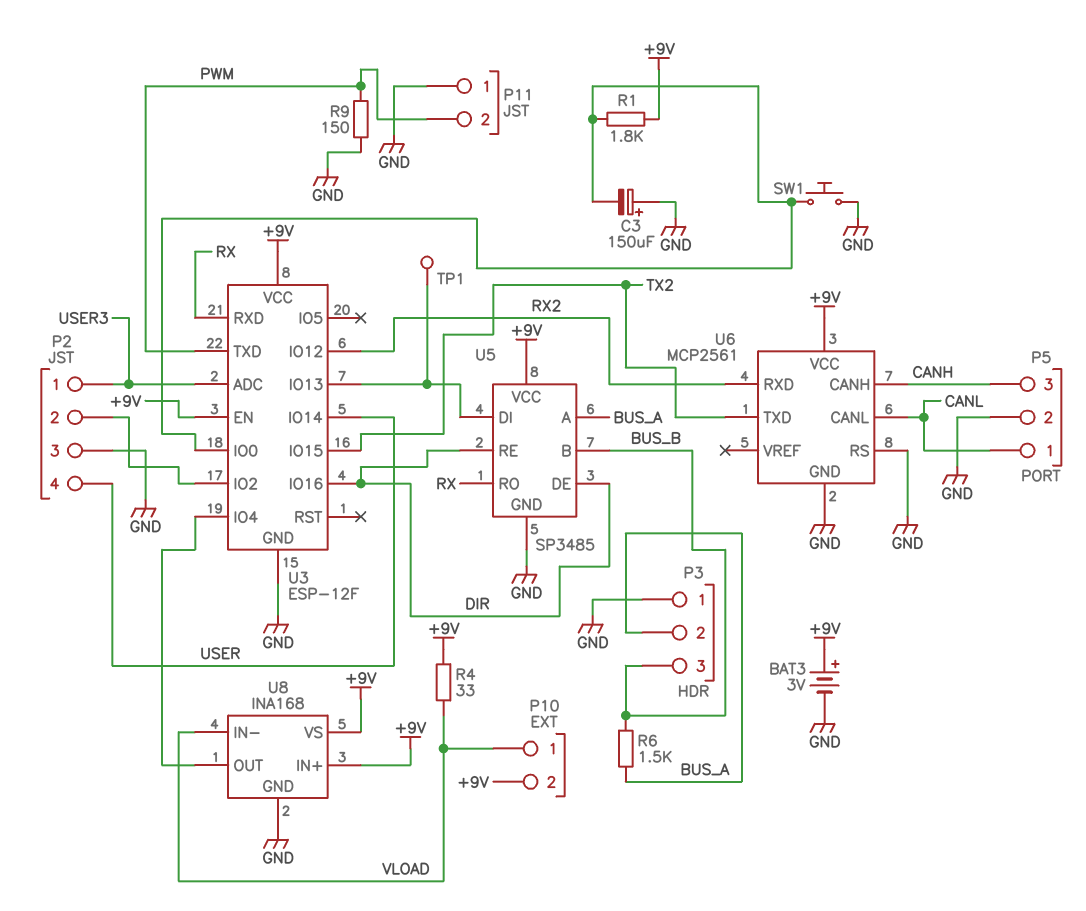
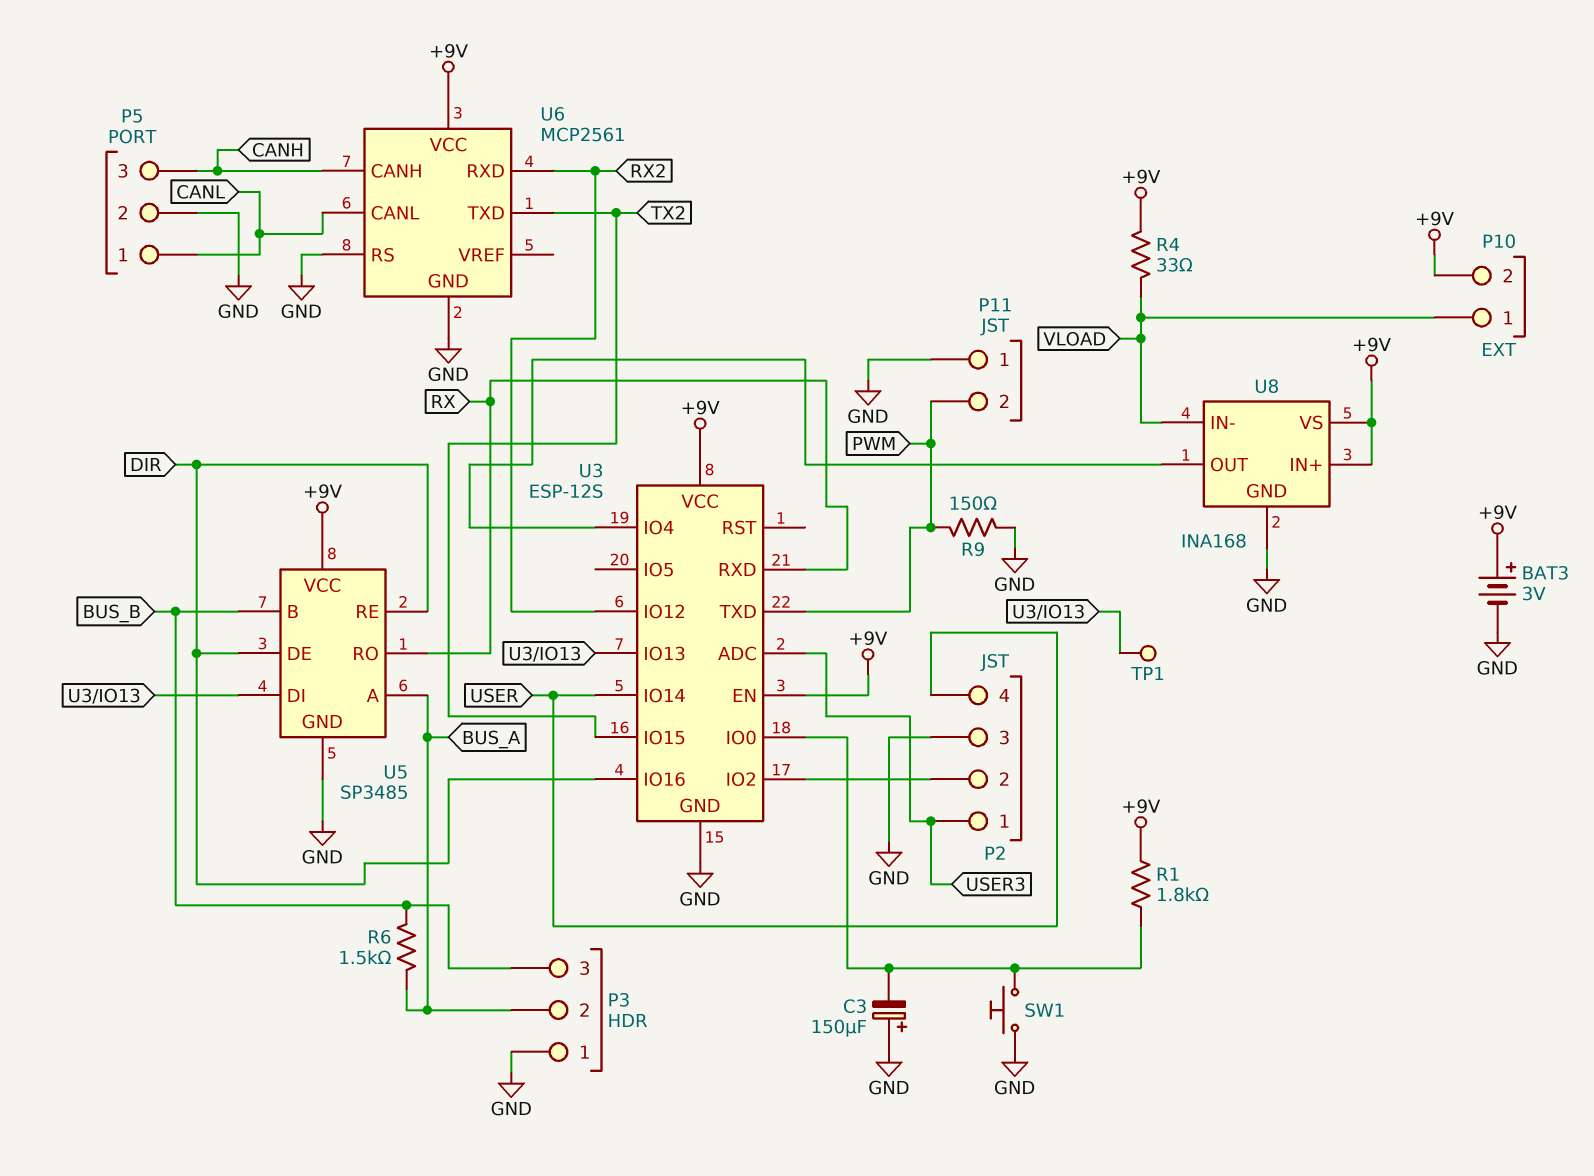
U3: ESP-12F -> ESP-12S

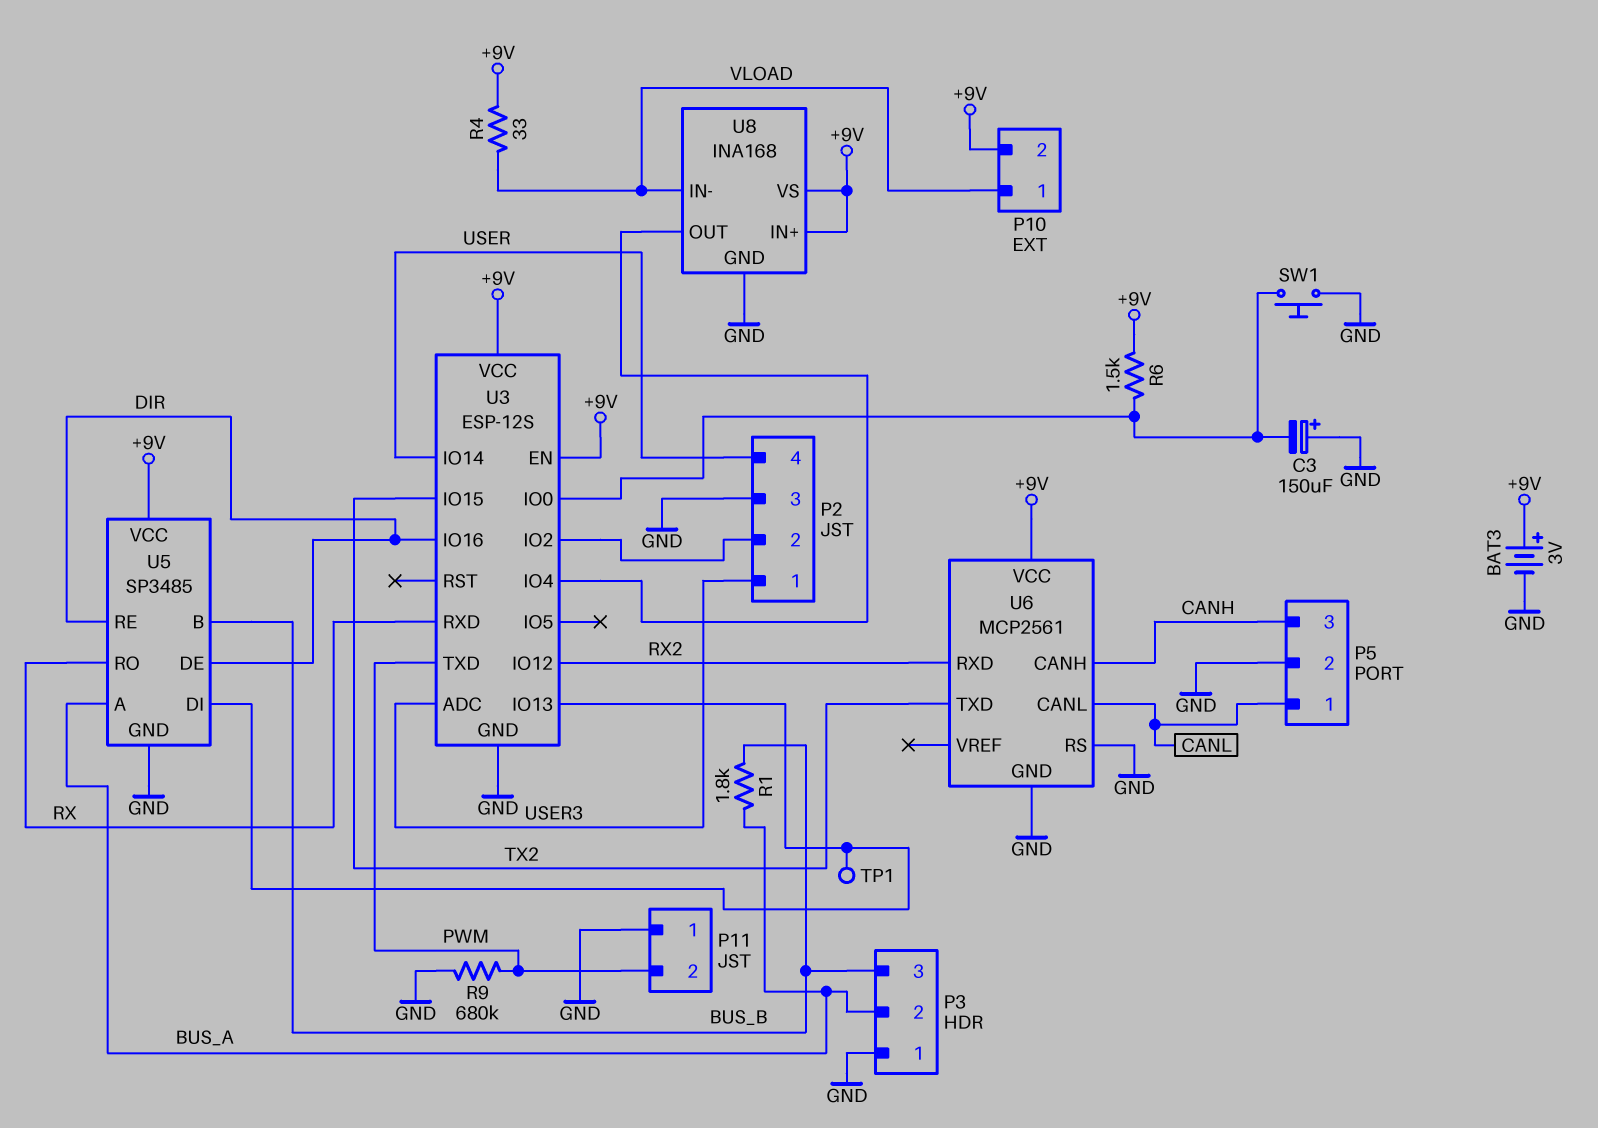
R1: 1.8k (+9V, U3/IO0) -> 1.8k (BUS_A, BUS_B)
R6: 1.5k (BUS_A, BUS_B) -> 1.5k (+9V, U3/IO0)
R9: 150 (GND, PWM) -> 680k (GND, PWM)

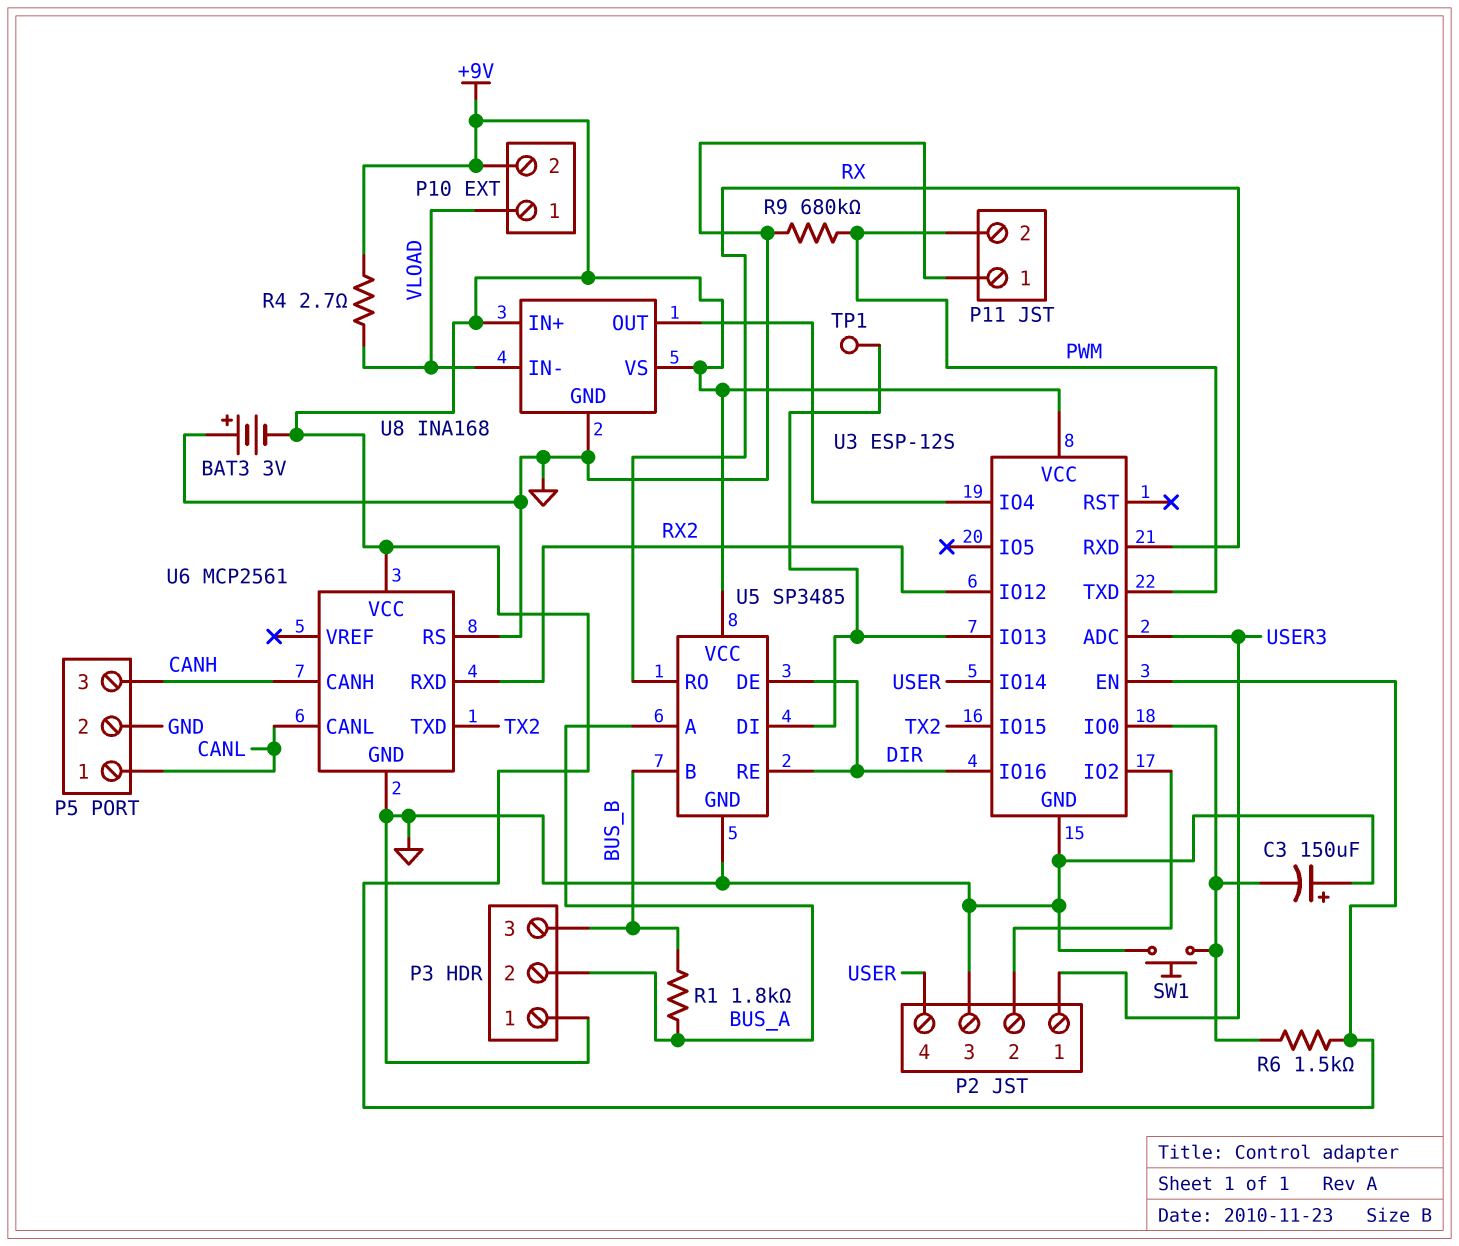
BAT3: 3V (plus +9V, minus GND) -> 3V (plus GND, minus +9V)
R4: 33 (+9V, VLOAD) -> 2.7 (+9V, VLOAD)

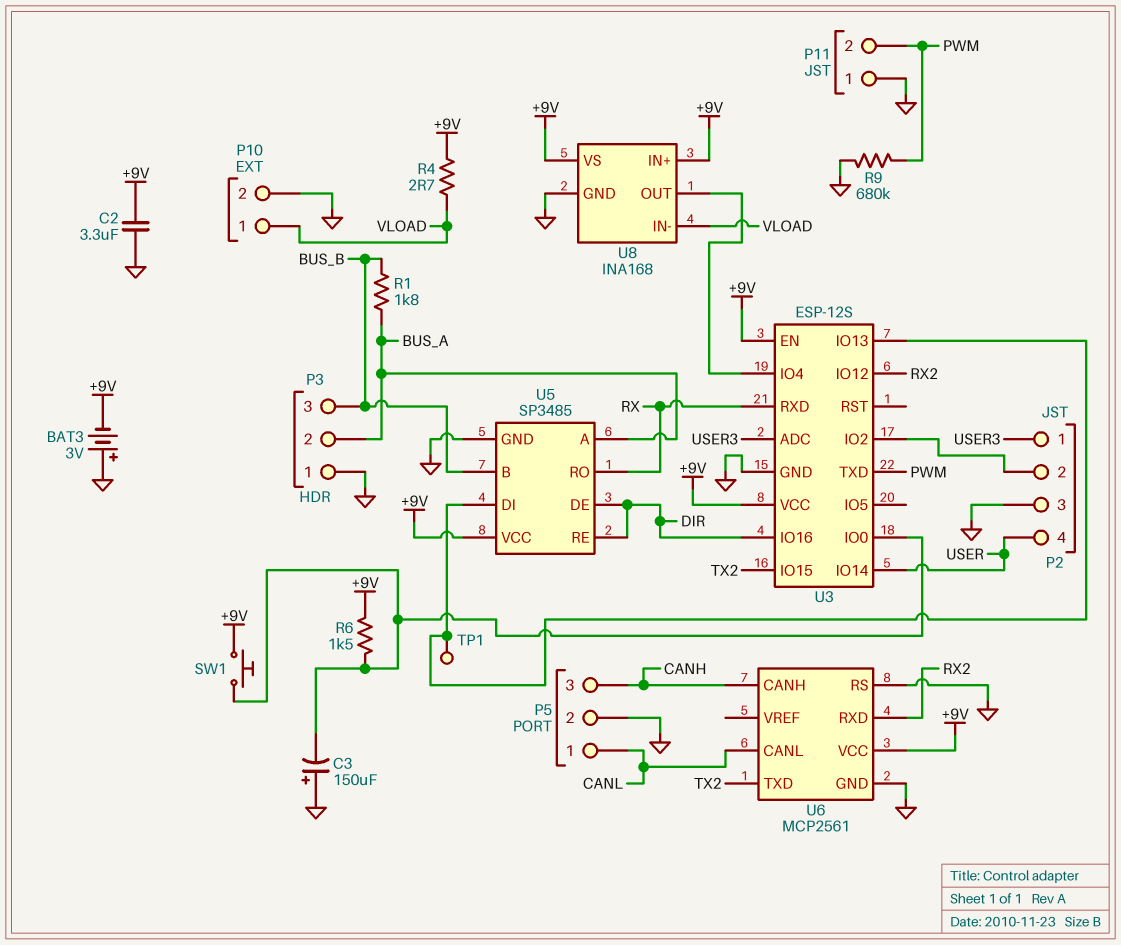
C2: none -> 3.3uF (+9V, GND)
P10 pin 2: +9V -> GND
SW1: button (GND, U3/IO0) -> button (+9V, U3/IO0)

